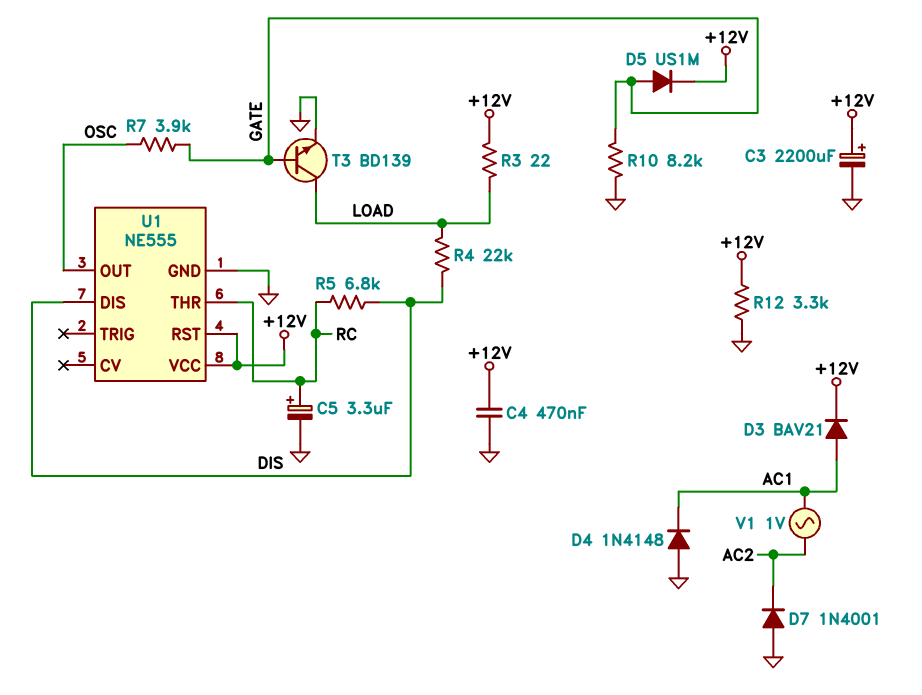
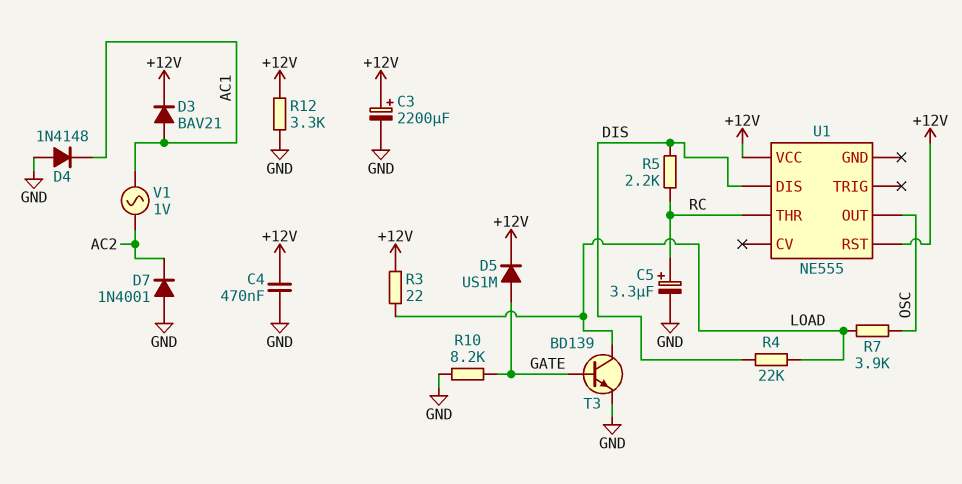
R5: 6.8k (DIS, RC) -> 2.2k (DIS, RC)
R7: 3.9k (GATE, OSC) -> 3.9k (LOAD, OSC)
U1 pin GND: GND -> none

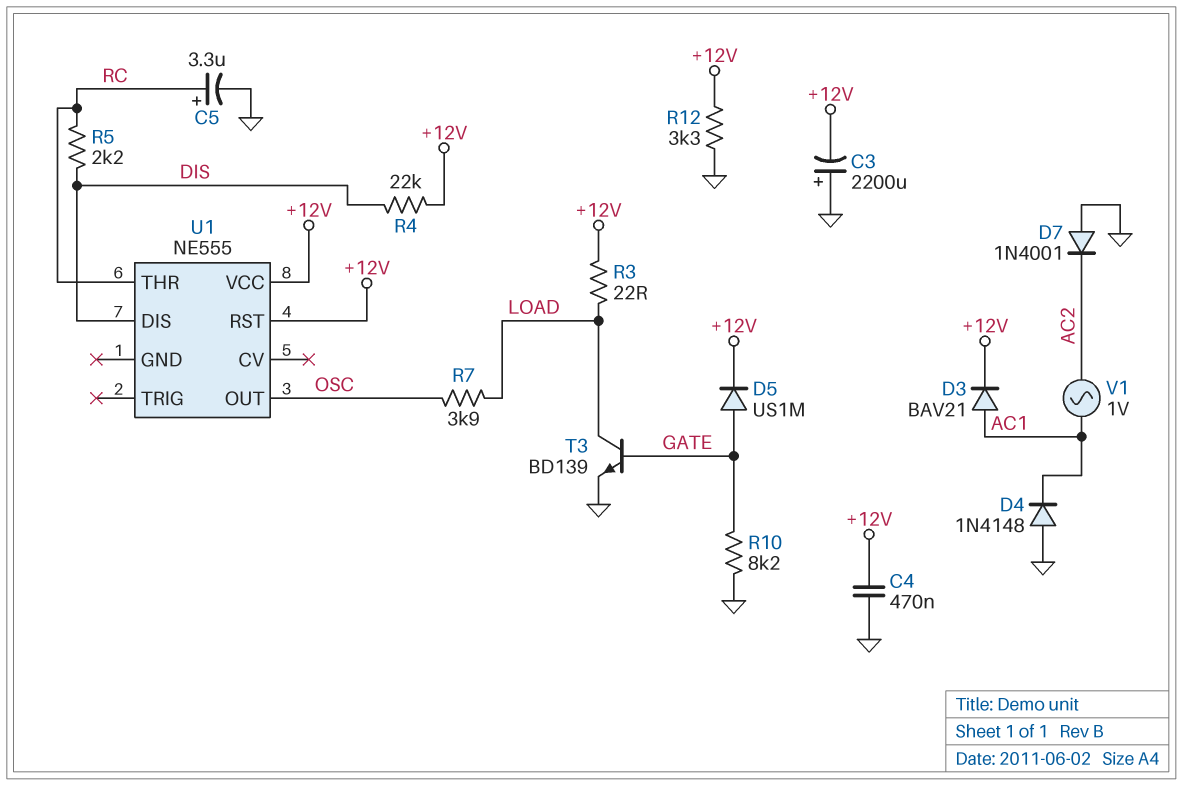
C3: 2200uF (plus +12V, minus GND) -> 2200uF (plus GND, minus +12V)
R4: 22k (DIS, LOAD) -> 22k (+12V, DIS)

